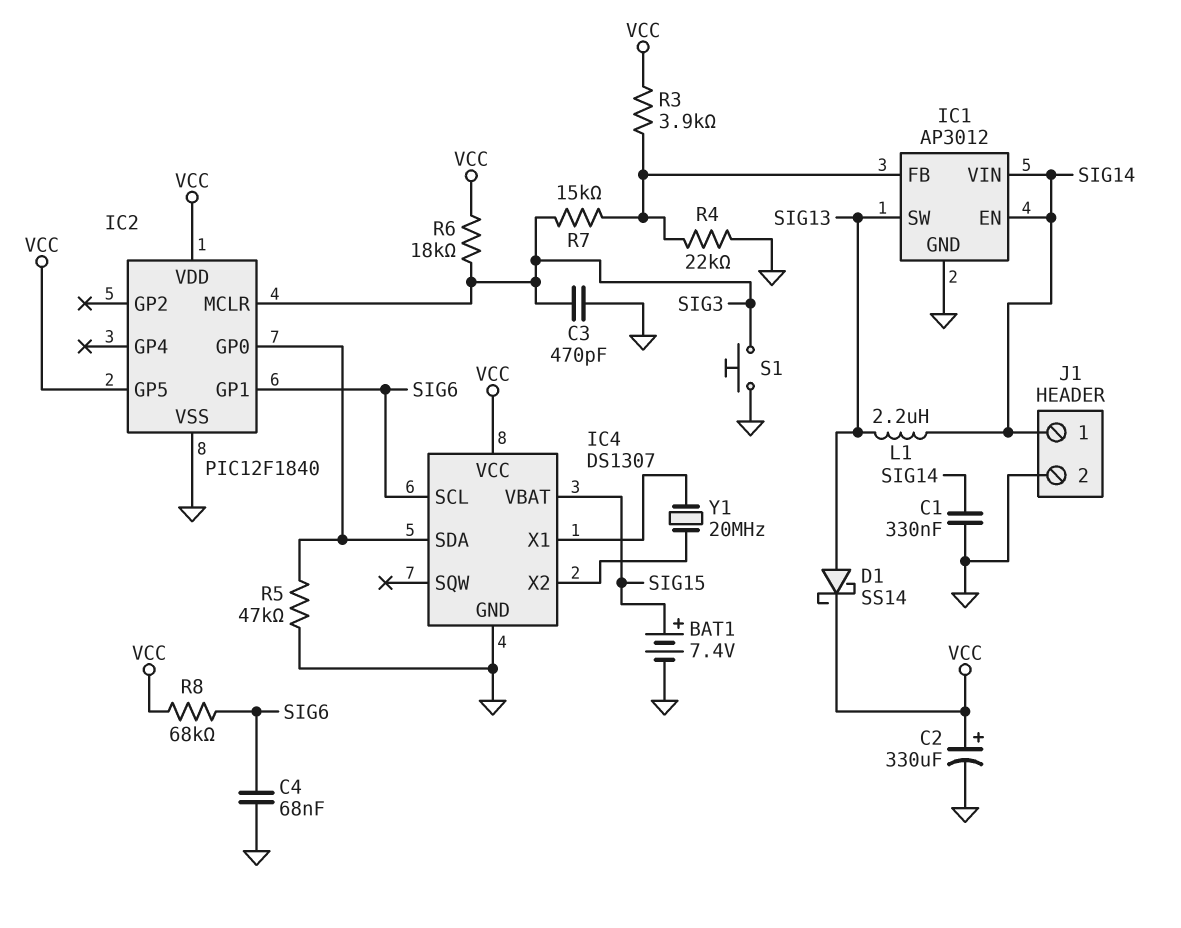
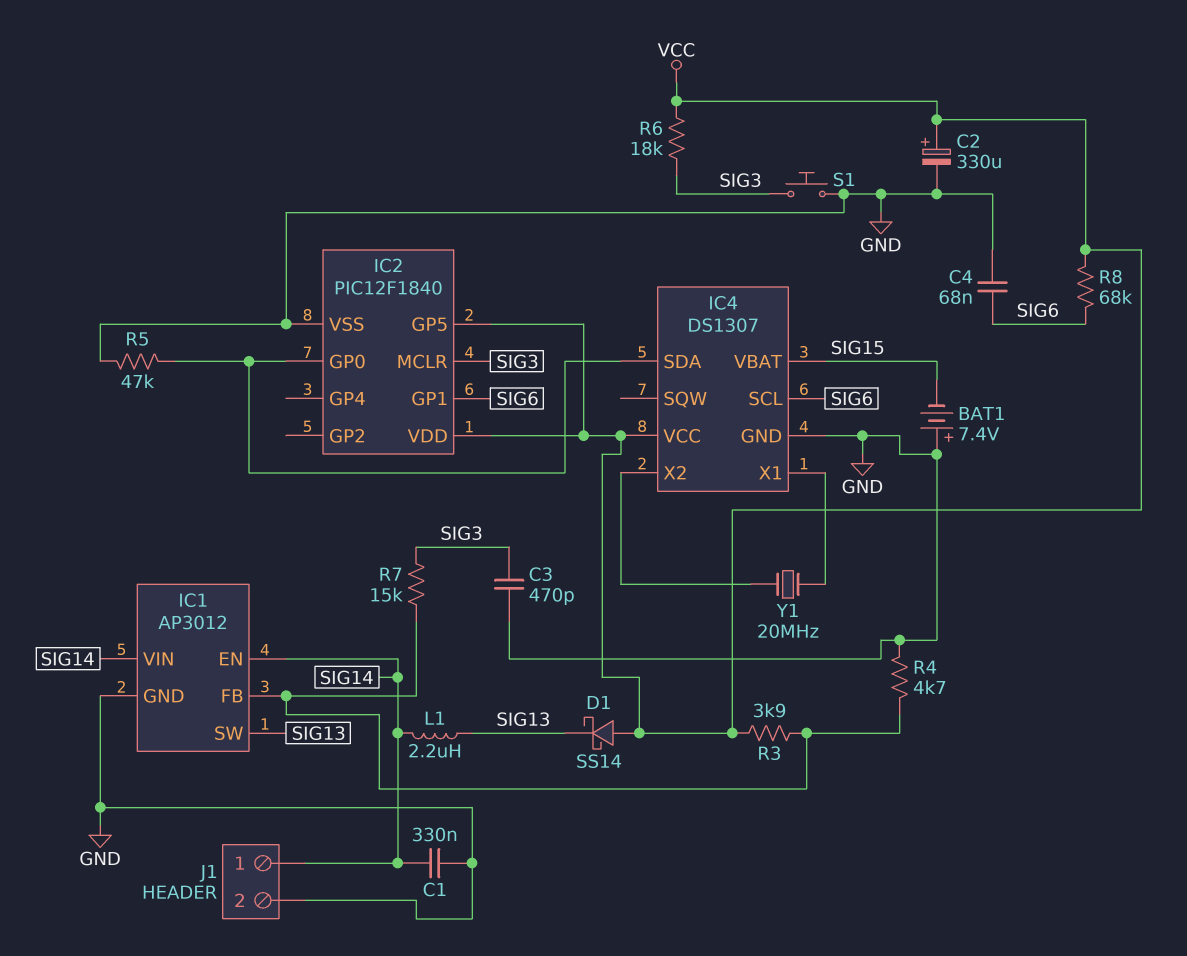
BAT1: 7.4V (plus SIG15, minus GND) -> 7.4V (plus GND, minus SIG15)
D1: schottky SS14 (A SIG13, K VCC) -> schottky SS14 (A VCC, K SIG13)
R4: 22k (GND, IC1/FB) -> 4.7k (GND, IC1/FB)

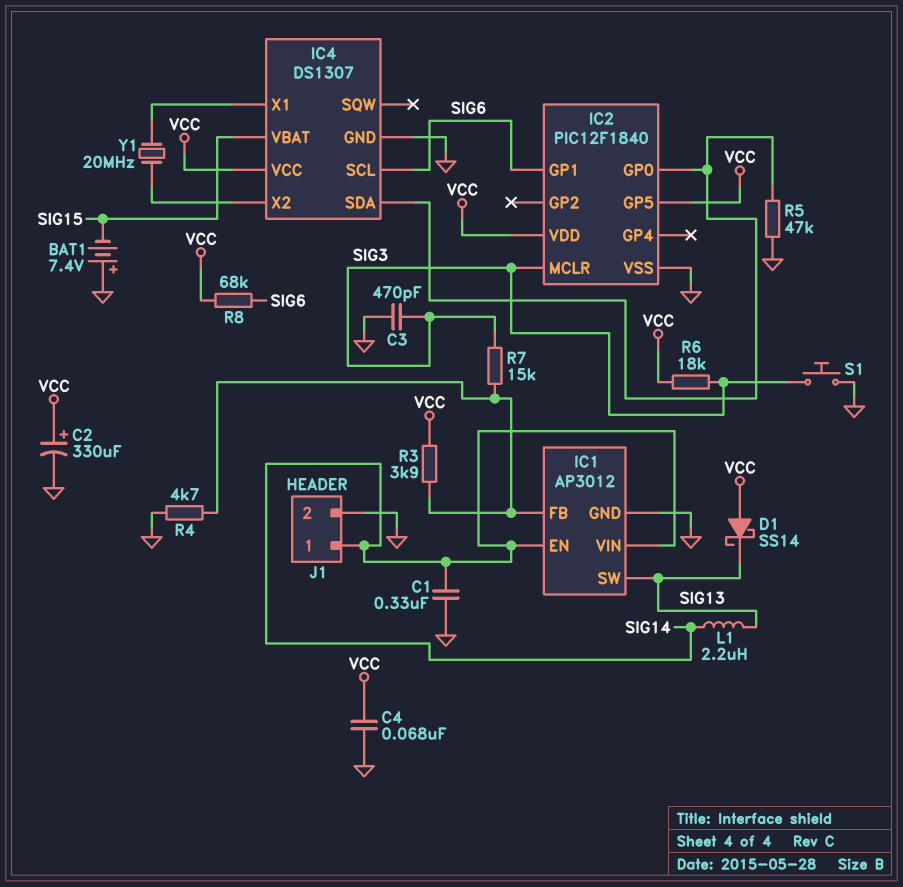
C4: 68nF (GND, SIG6) -> 68nF (GND, VCC)

